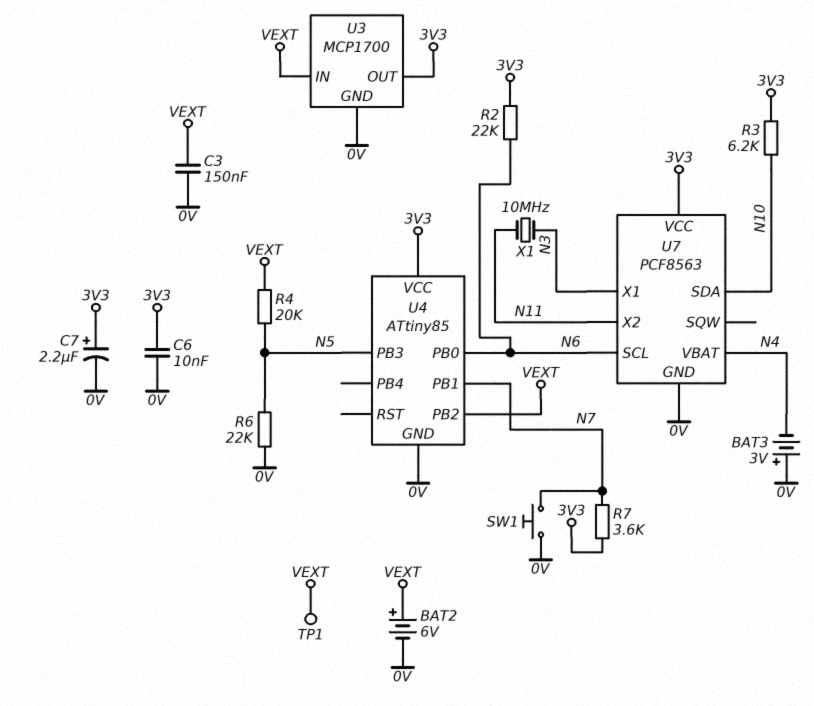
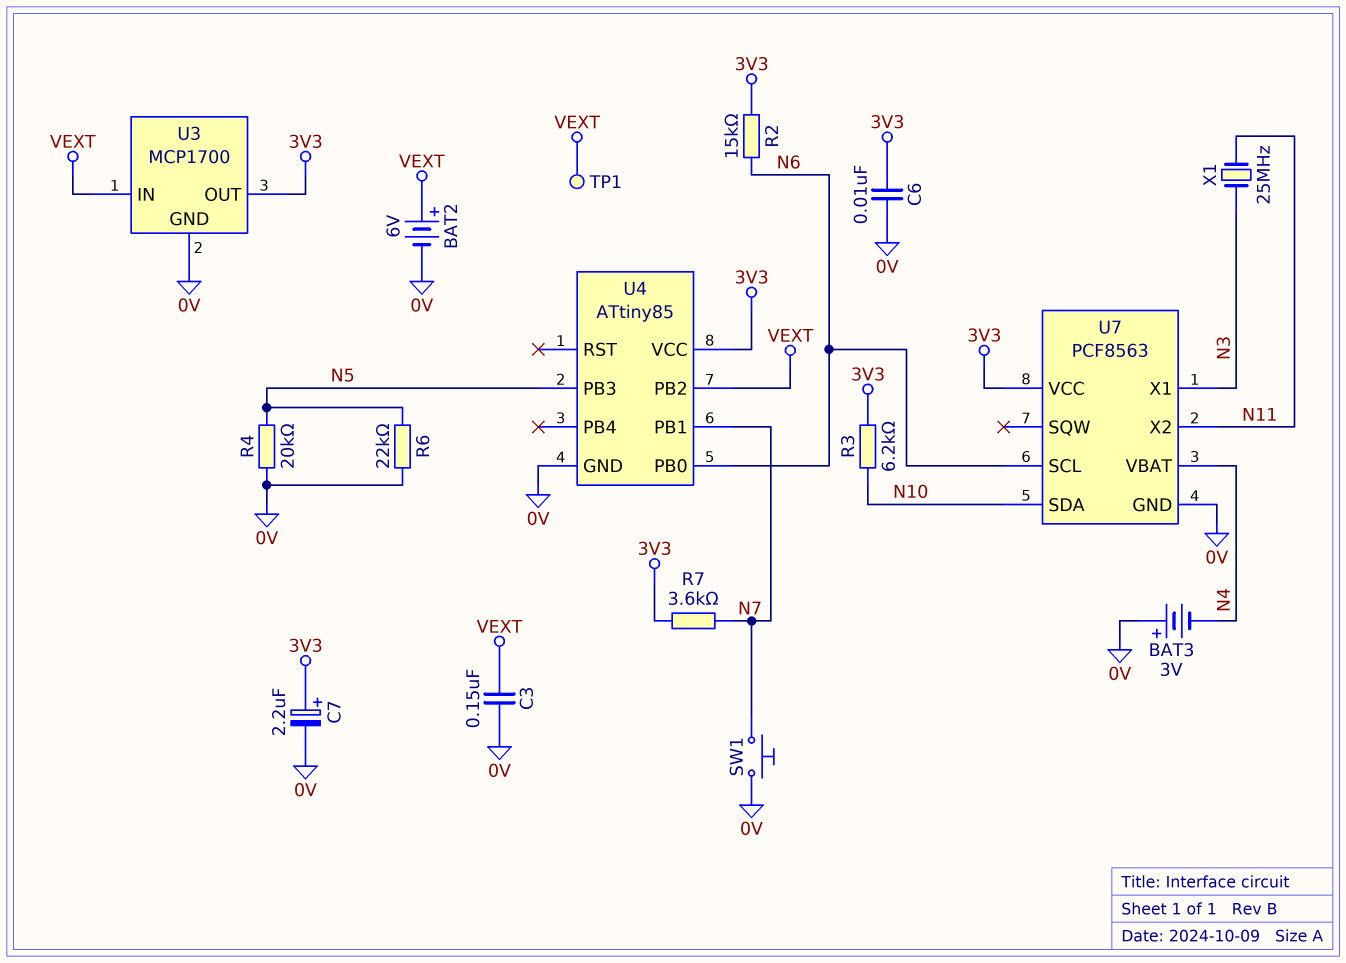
R2: 22k (3V3, N6) -> 15k (3V3, N6)
R4: 20k (N5, VEXT) -> 20k (0V, N5)
X1: 10MHz (N3, N11) -> 25MHz (N3, N11)

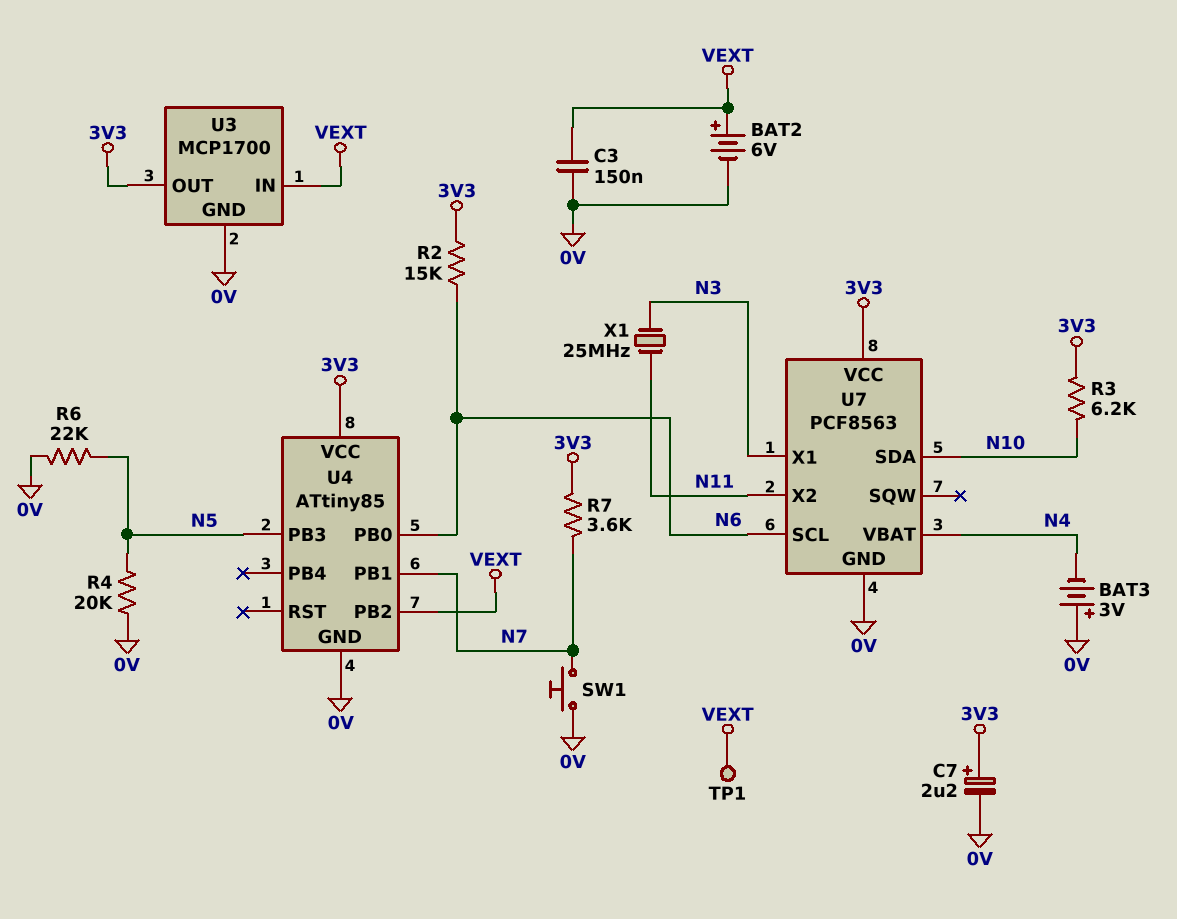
C6: 10nF (0V, 3V3) -> none

